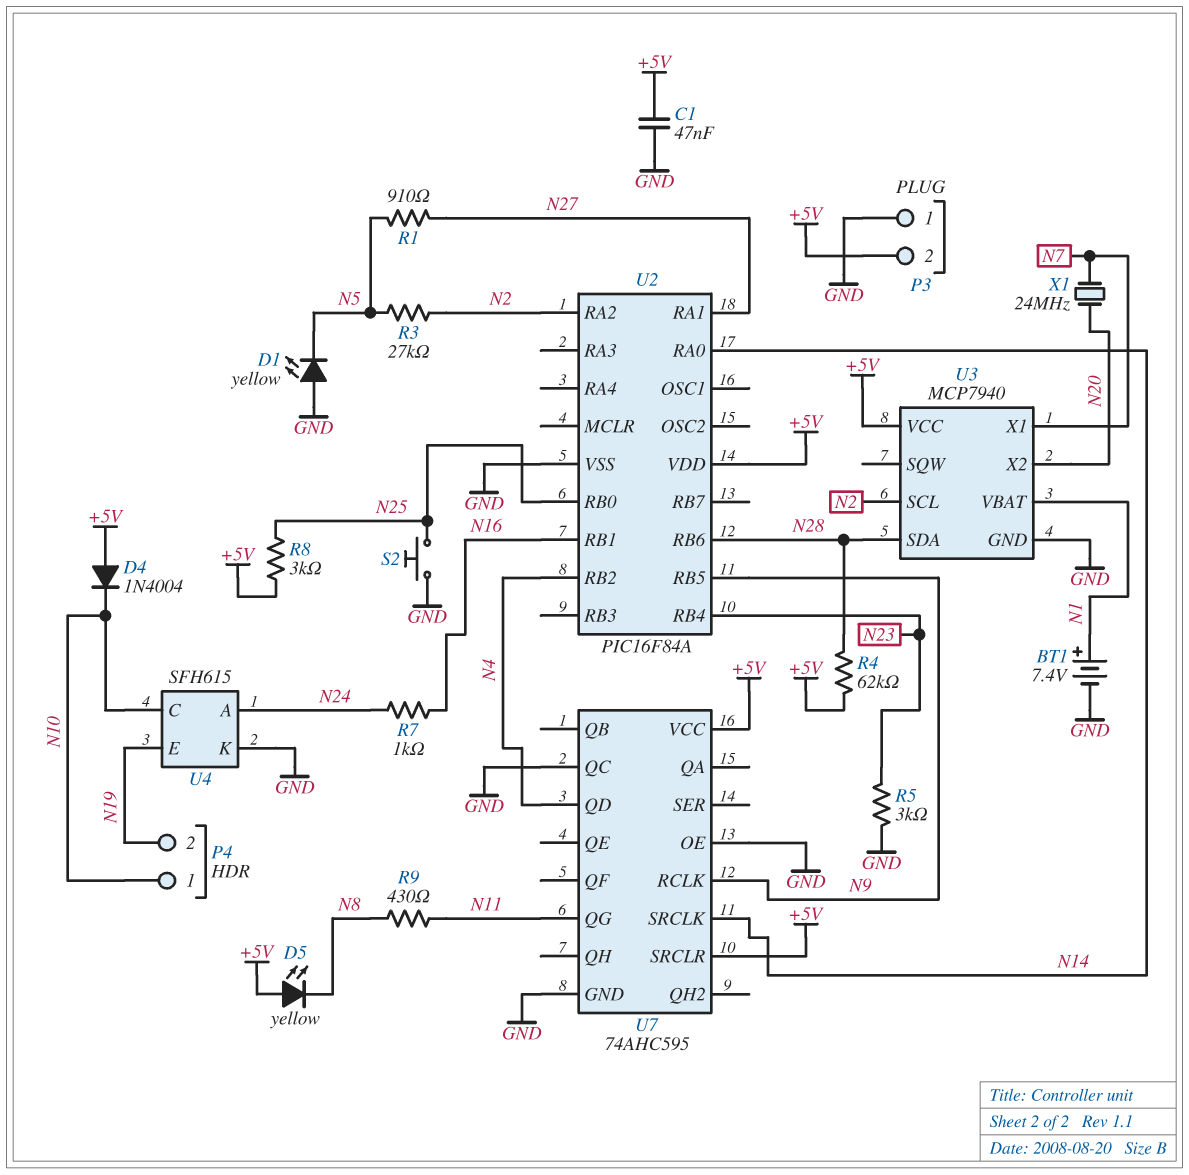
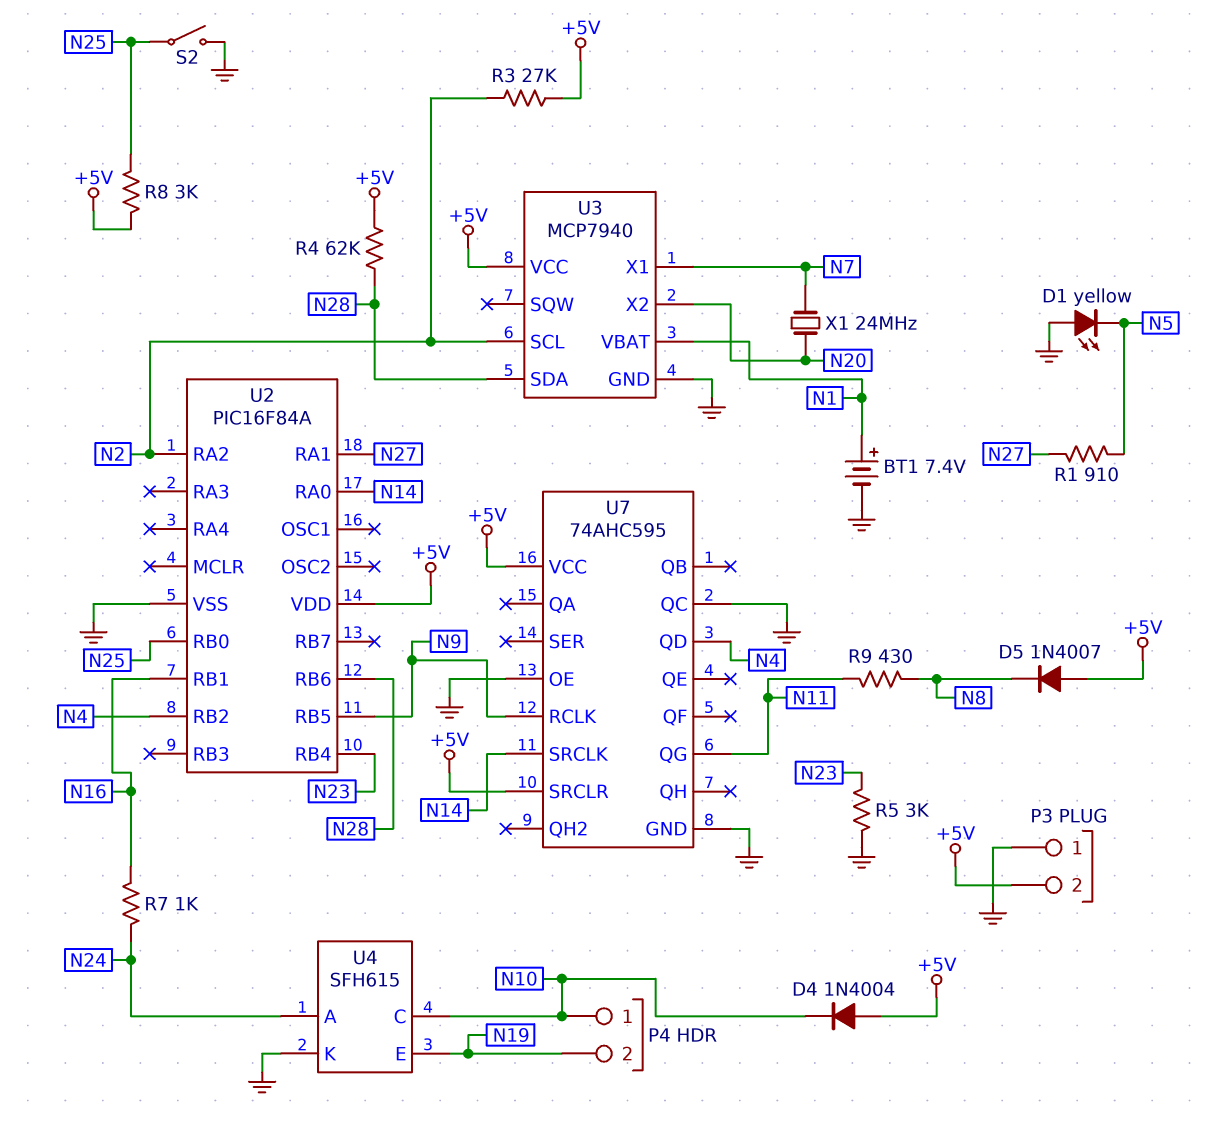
C1: 47nF (+5V, GND) -> none
D5: LED yellow (A +5V, K N8) -> diode 1N4007 (A +5V, K N8)
R3: 27k (N2, N5) -> 27k (+5V, N2)
S2: button (GND, N25) -> switch (GND, N25)

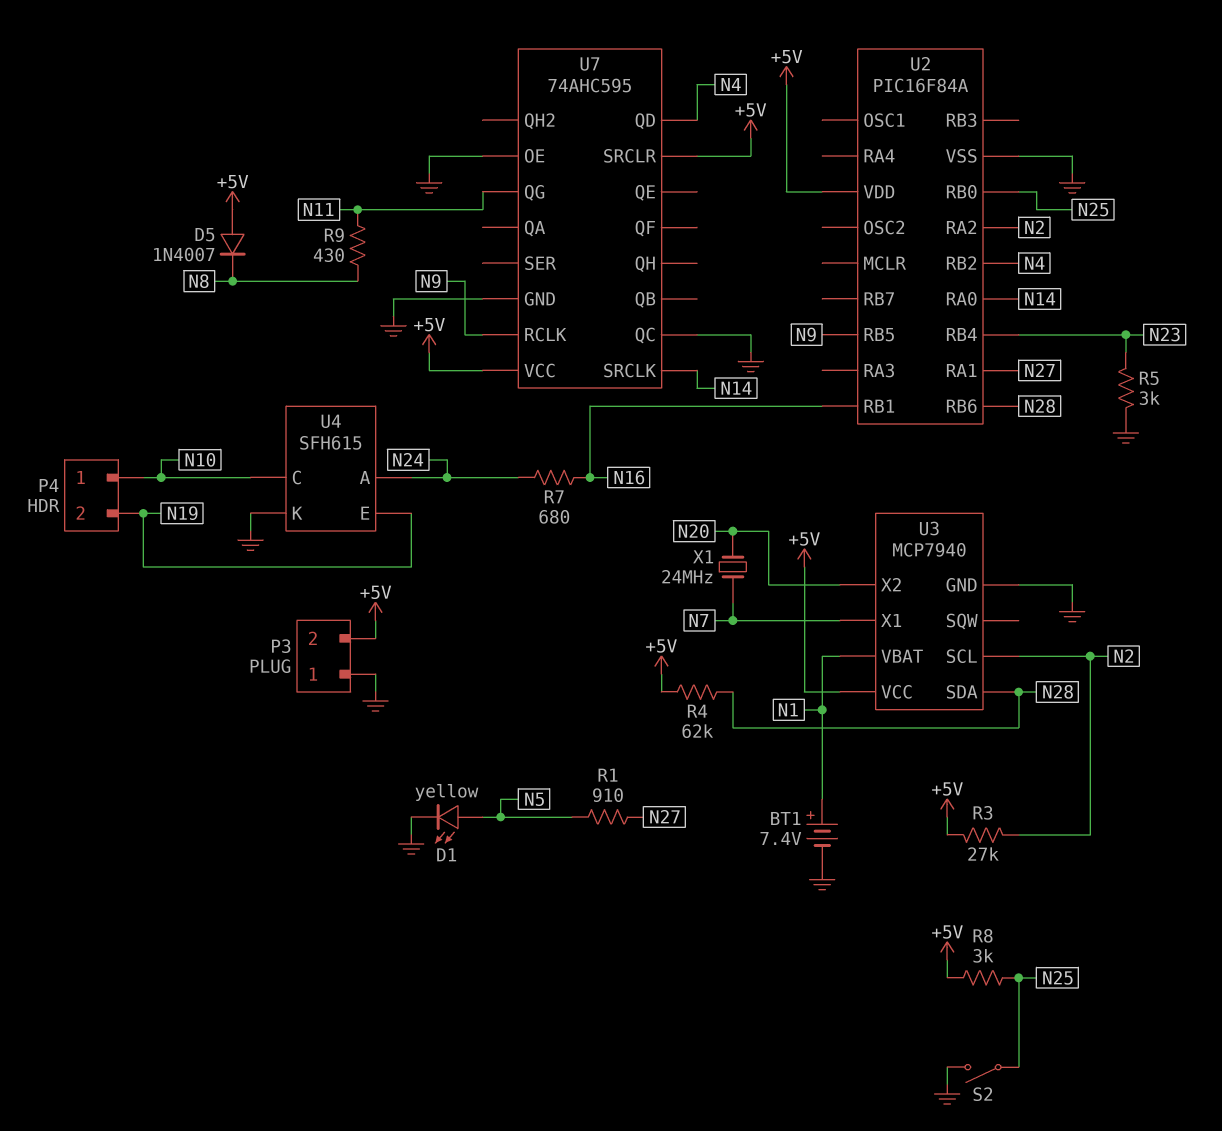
D1: LED yellow (A GND, K N5) -> LED yellow (A N5, K GND)
D4: diode 1N4004 (A +5V, K N10) -> none
R7: 1k (N16, N24) -> 680 (N16, N24)

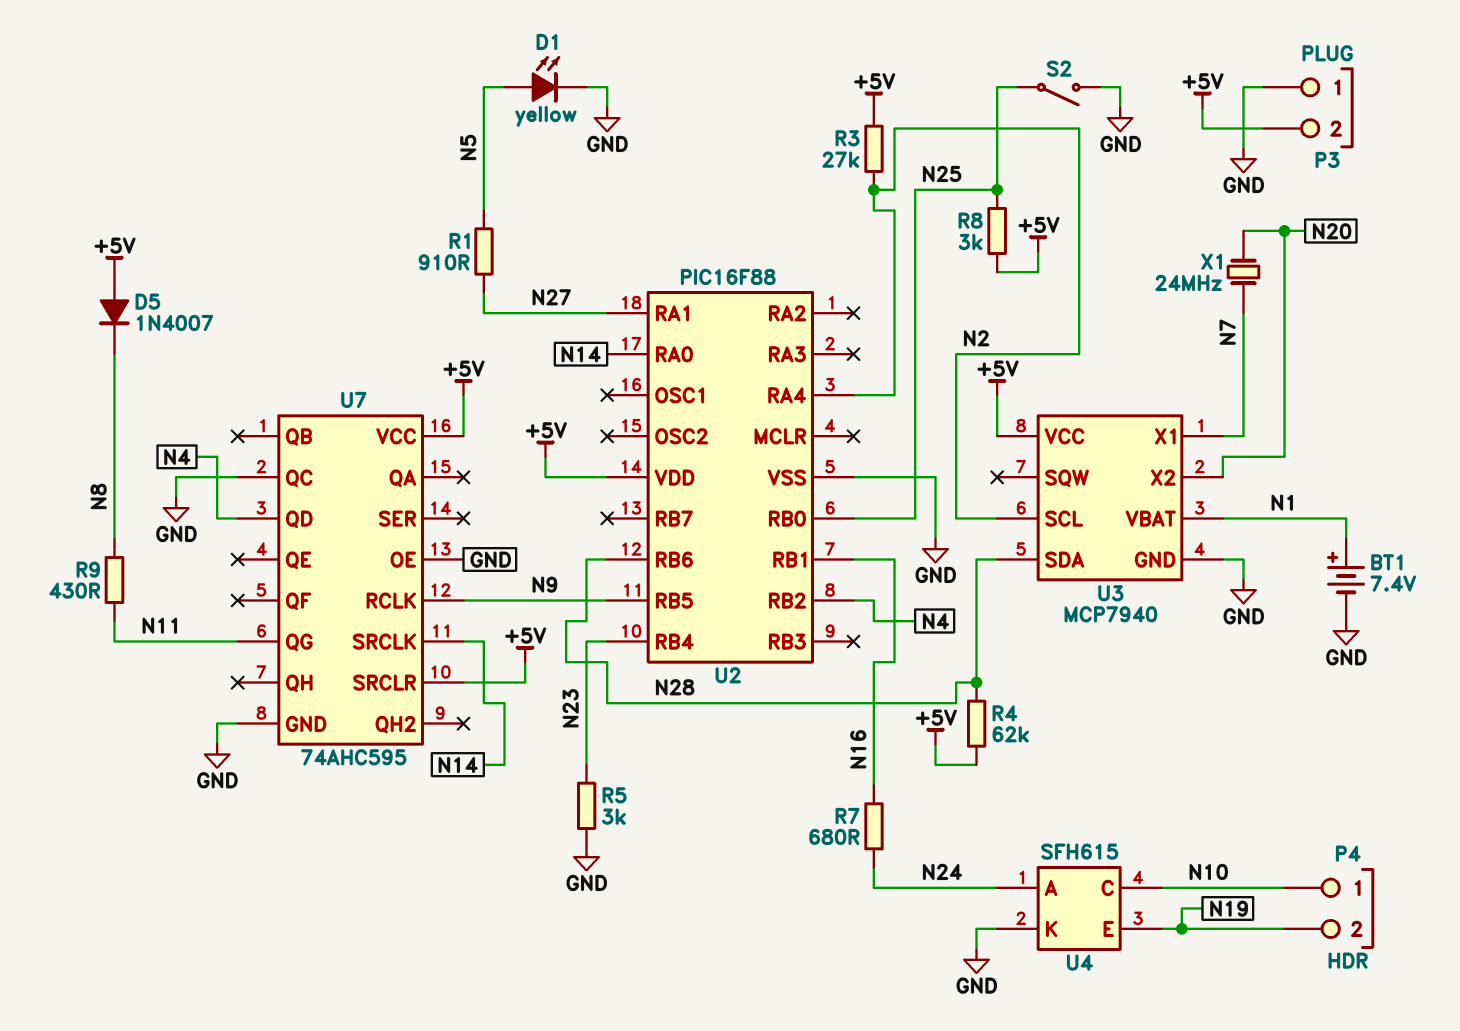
U2: PIC16F84A -> PIC16F88
U2 pin RA2: N2 -> none
U2 pin RA4: none -> N2

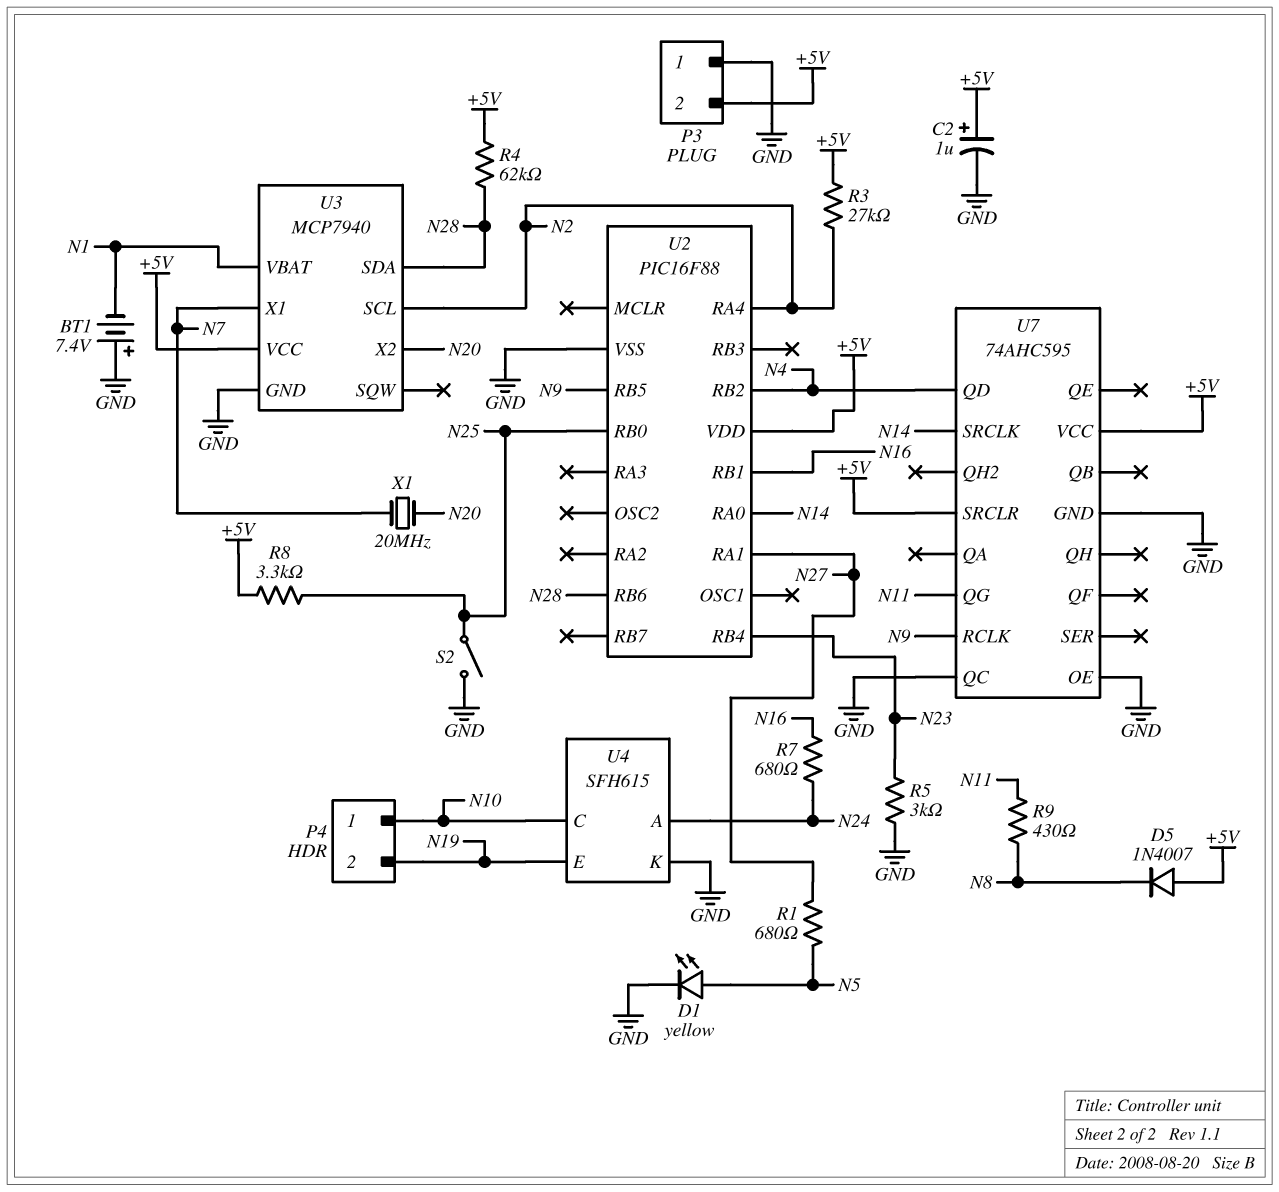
BT1: 7.4V (plus N1, minus GND) -> 7.4V (plus GND, minus N1)
C2: none -> 1uF (plus +5V, minus GND)
R1: 910 (N5, N27) -> 680 (N5, N27)
R8: 3k (+5V, N25) -> 3.3k (+5V, N25)
X1: 24MHz (N7, N20) -> 20MHz (N7, N20)

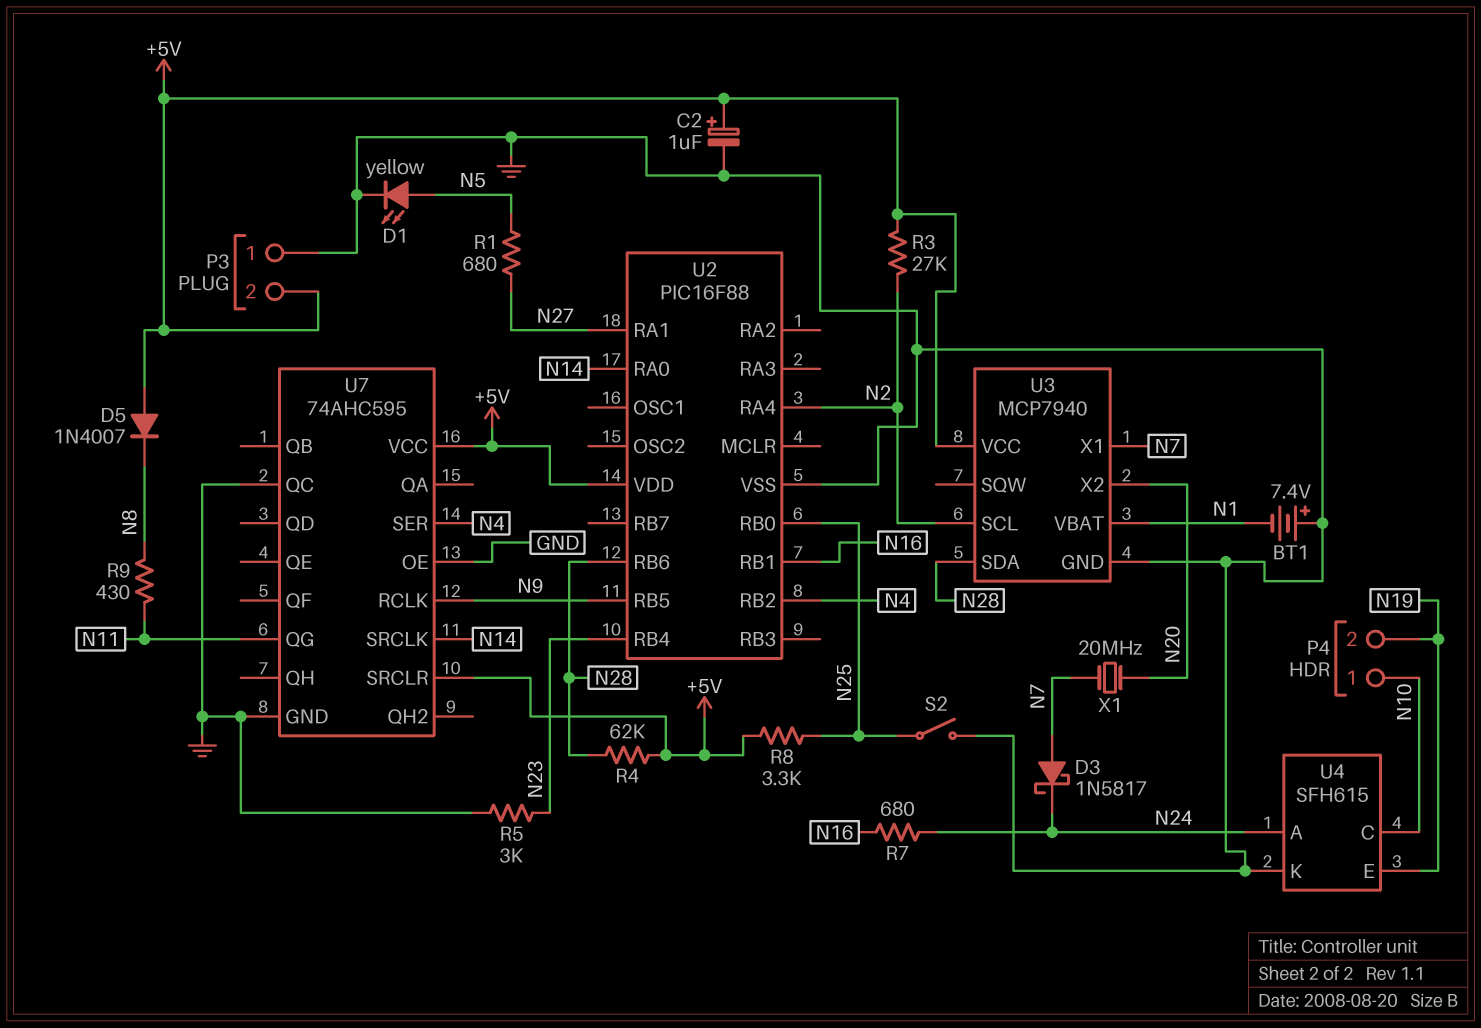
D3: none -> schottky 1N5817 (A N7, K N24)
U7 pin QD: N4 -> none
U7 pin SER: none -> N4

